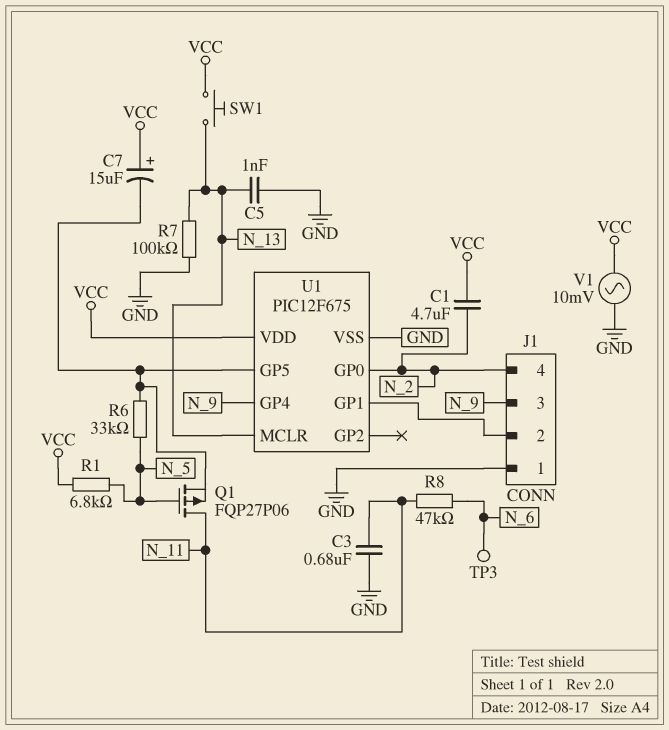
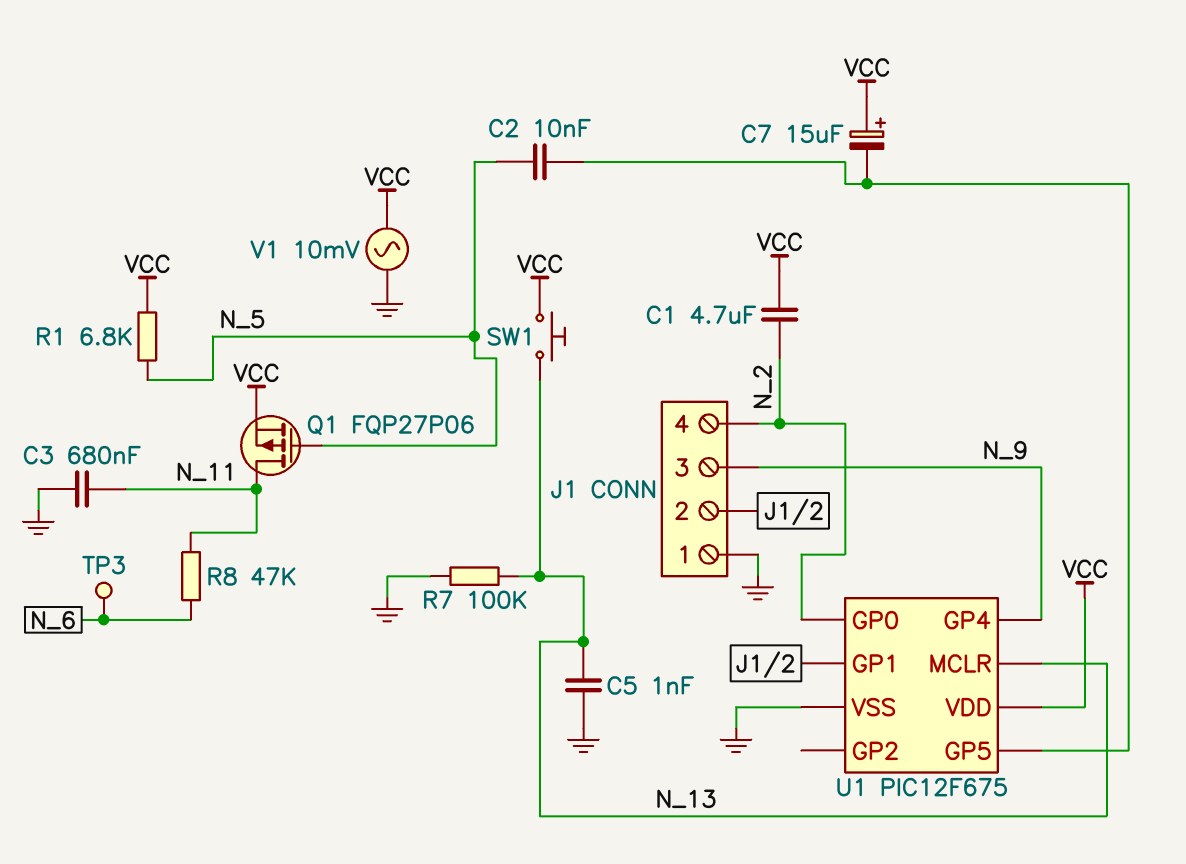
C2: none -> 10nF (N_5, U1/GP5)
Q1: PMOS FQP27P06 (G N_5, D N_11, S U1/GP5) -> PMOS FQP27P06 (G N_5, D N_11, S VCC)
R6: 33k (N_5, U1/GP5) -> none

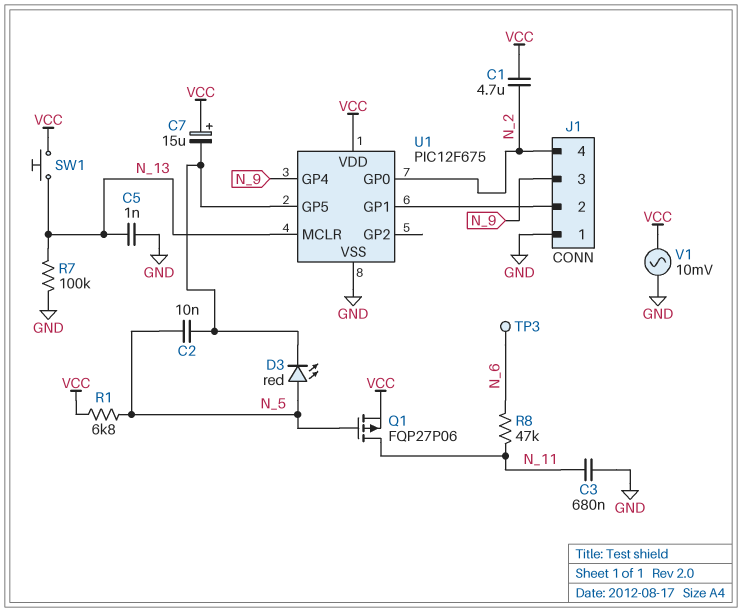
D3: none -> LED red (A N_5, K U1/GP5)

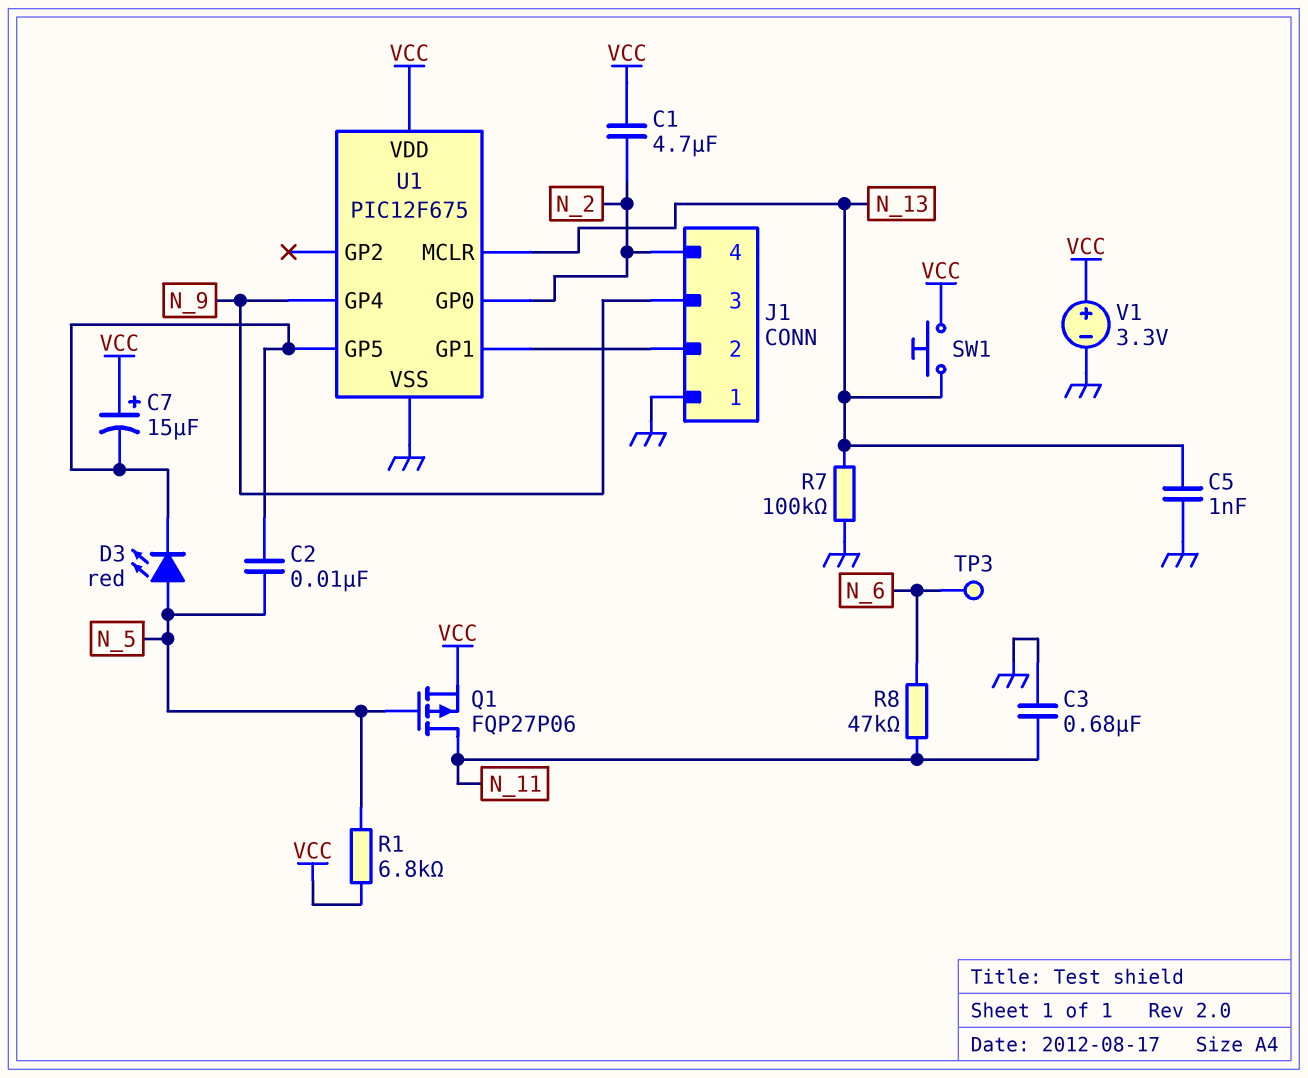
V1: AC 10mV (GND, VCC) -> 3.3V (plus VCC, minus GND)

